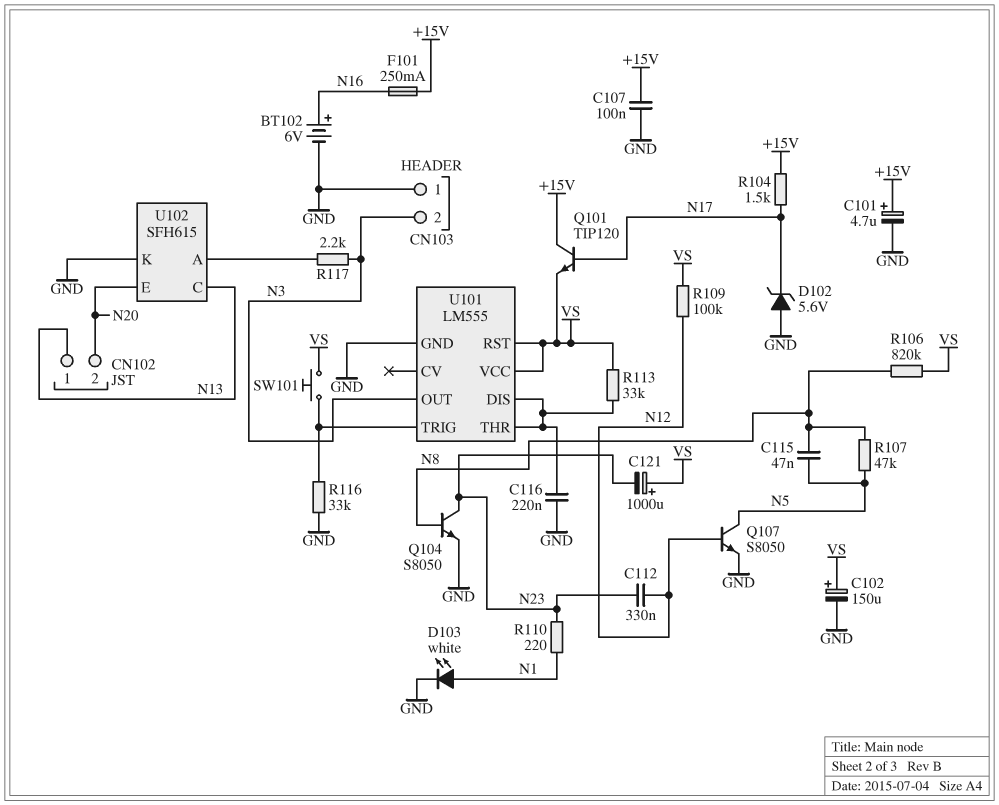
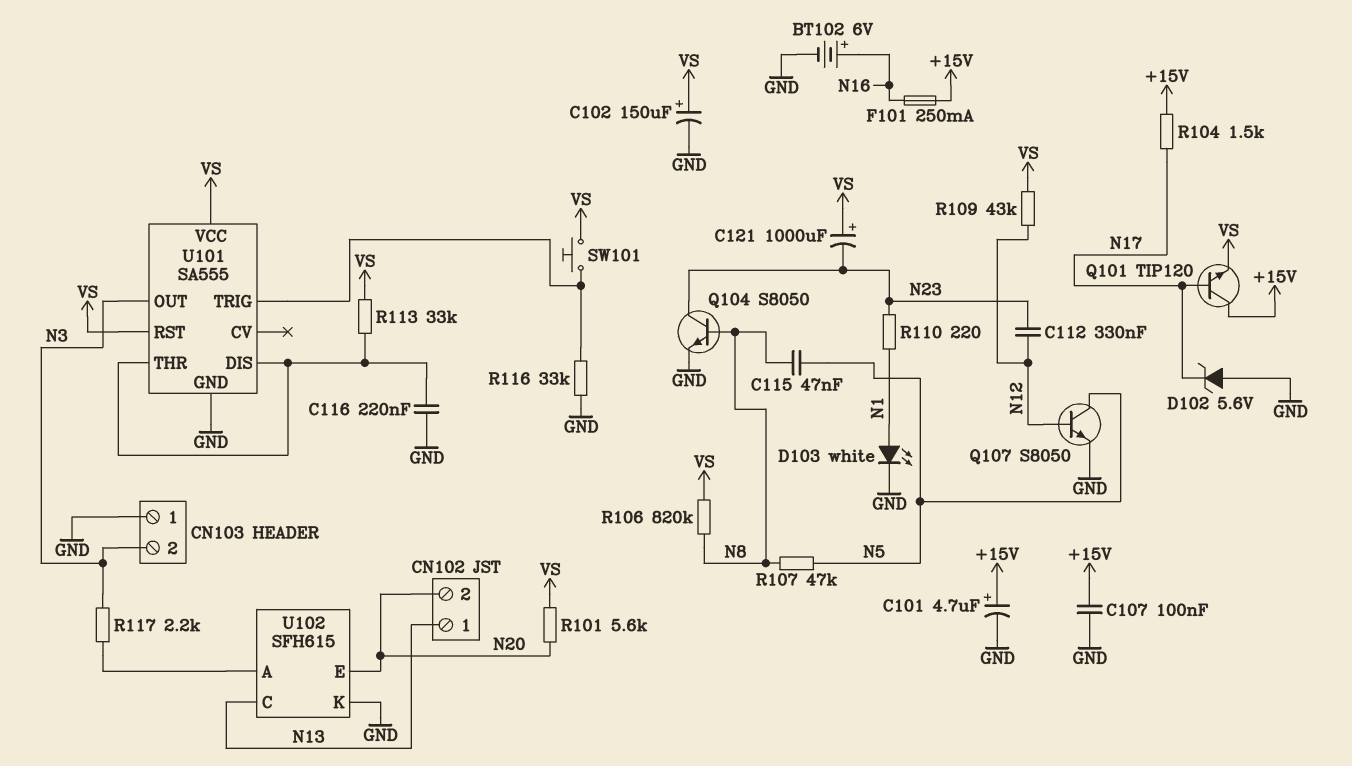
R101: none -> 5.6k (N20, VS)
R109: 100k (N12, VS) -> 43k (N12, VS)
U101: LM555 -> SA555

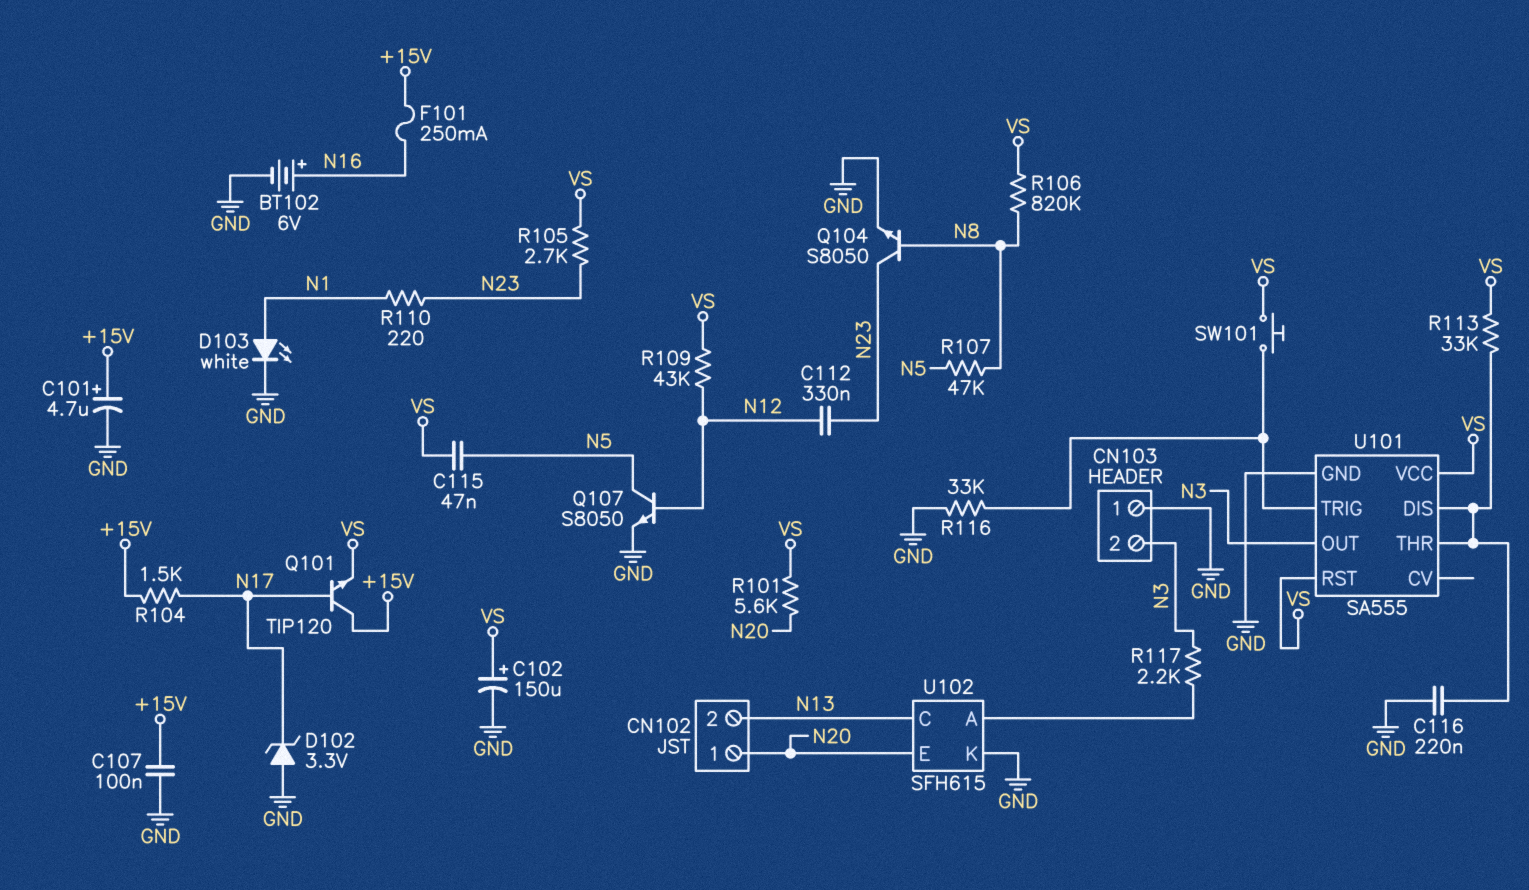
C115: 47nF (N5, N8) -> 47nF (N5, VS)
C121: 1000uF (plus VS, minus N23) -> none
CN102 pin 1: N13 -> N20
CN102 pin 2: N20 -> N13
D102: zener 5.6V (A GND, K N17) -> zener 3.3V (A GND, K N17)
R105: none -> 2.7k (N23, VS)

